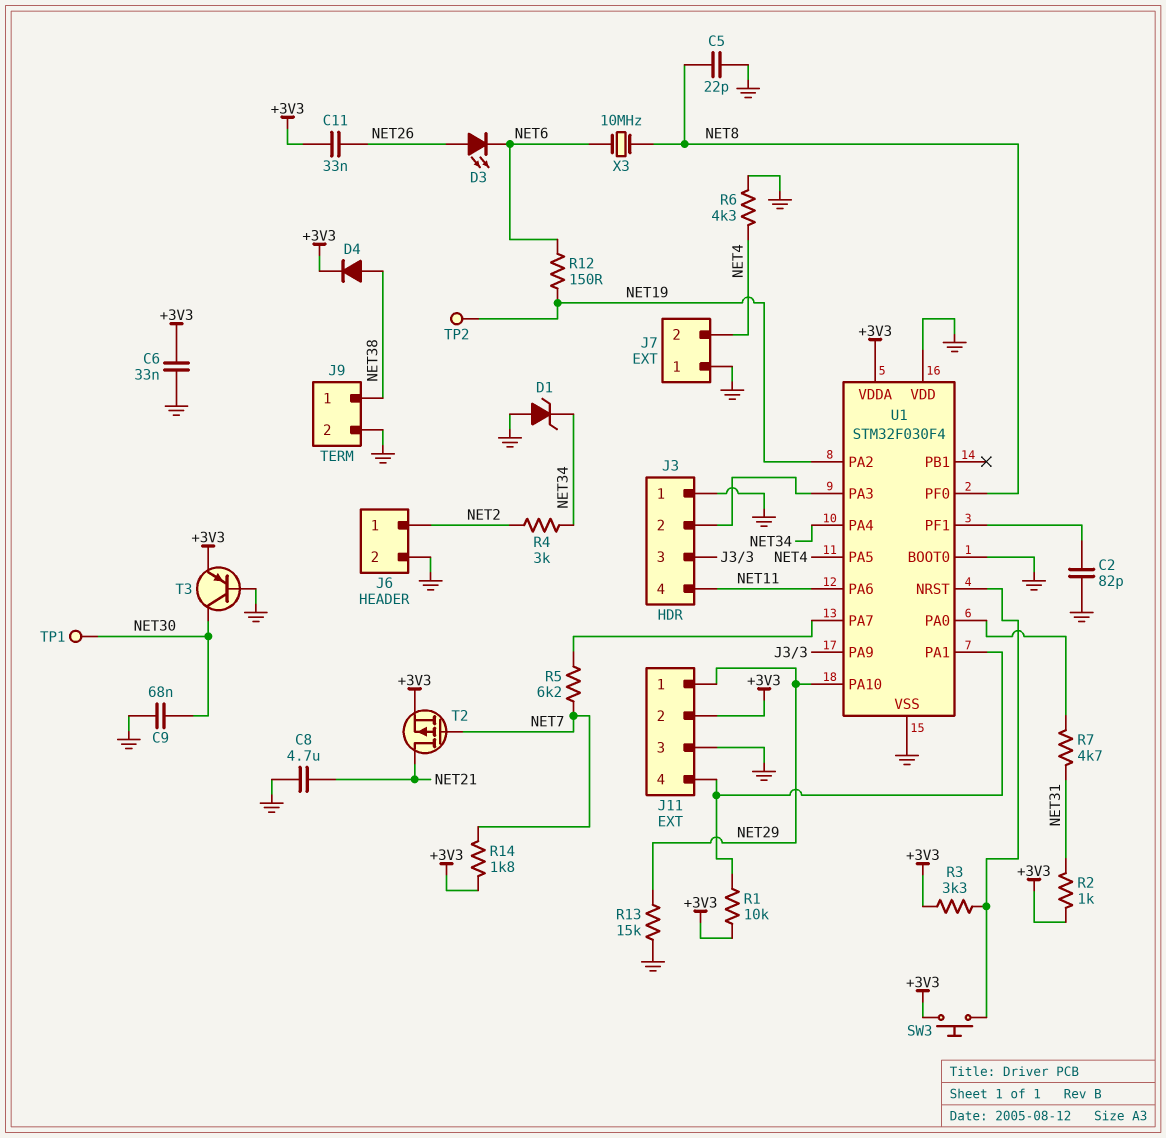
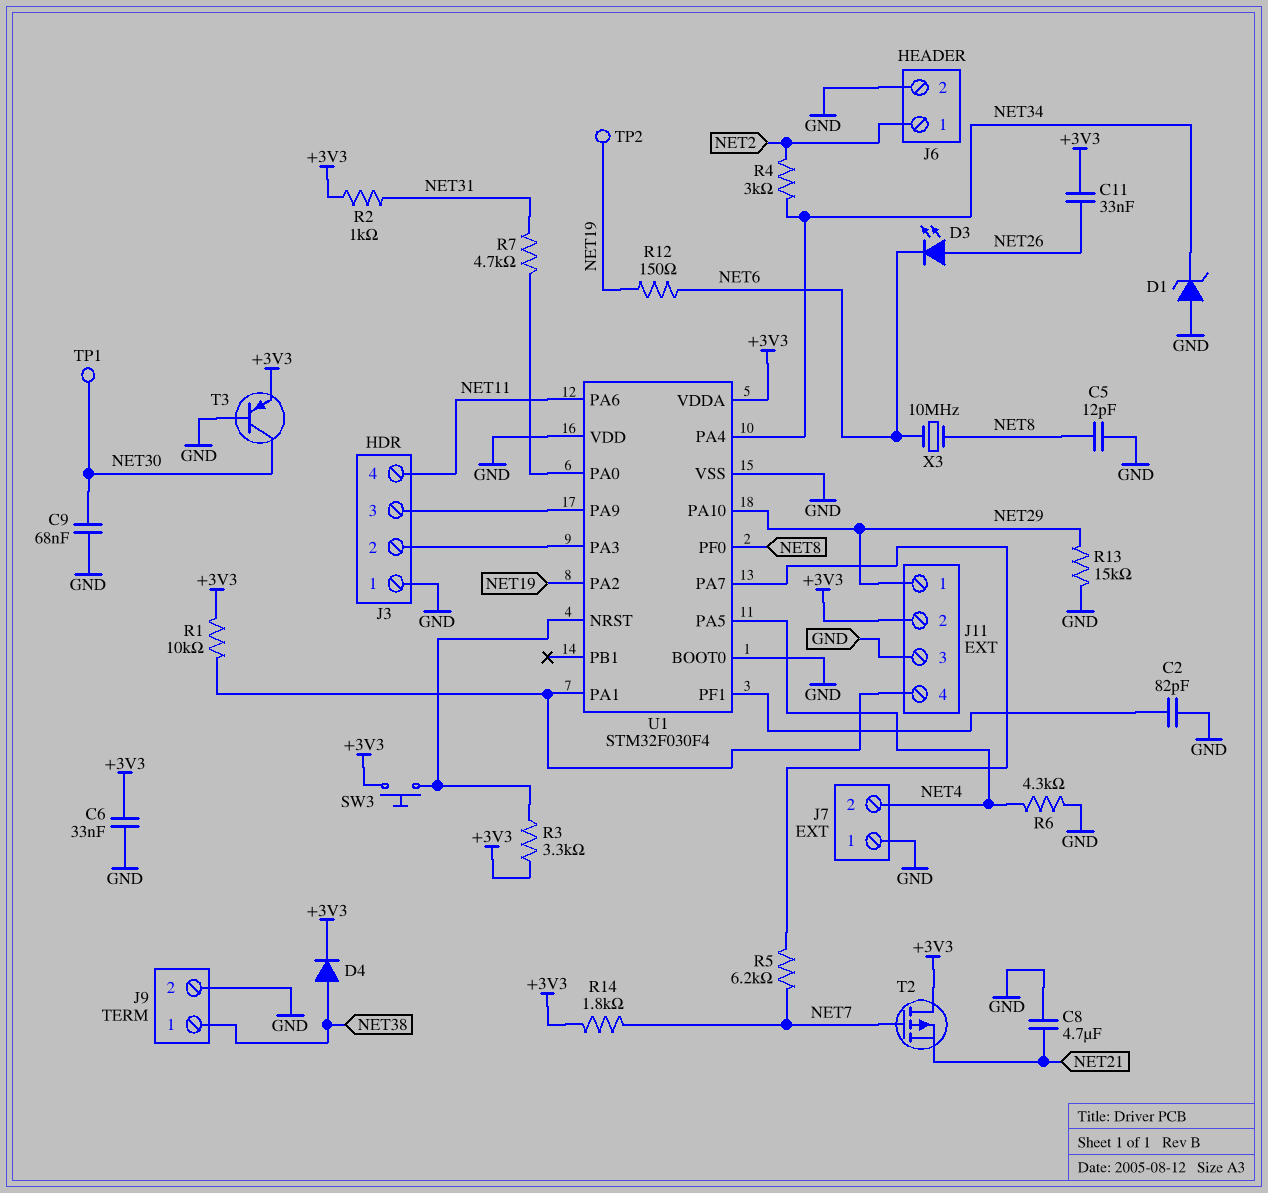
C5: 22pF (GND, NET8) -> 12pF (GND, NET8)
T2: PMOS (G NET7, D NET21, S +3V3) -> PMOS (G NET7, D +3V3, S NET21)

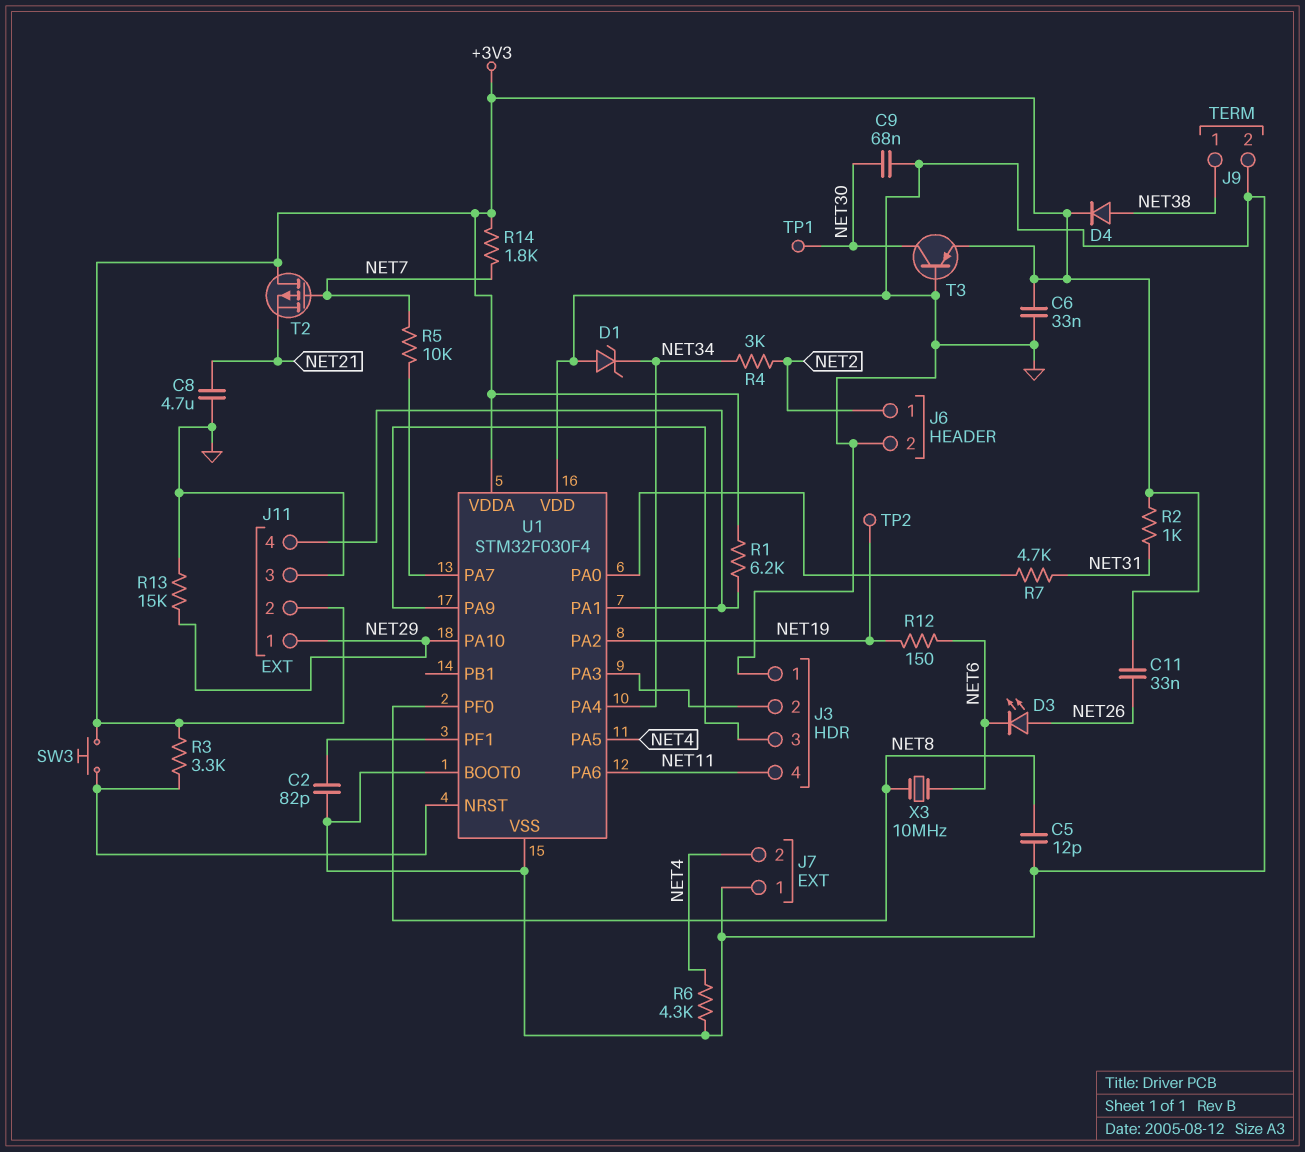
R1: 10k (+3V3, J11/4) -> 6.2k (+3V3, J11/4)
R5: 6.2k (NET7, U1/PA7) -> 10k (NET7, U1/PA7)

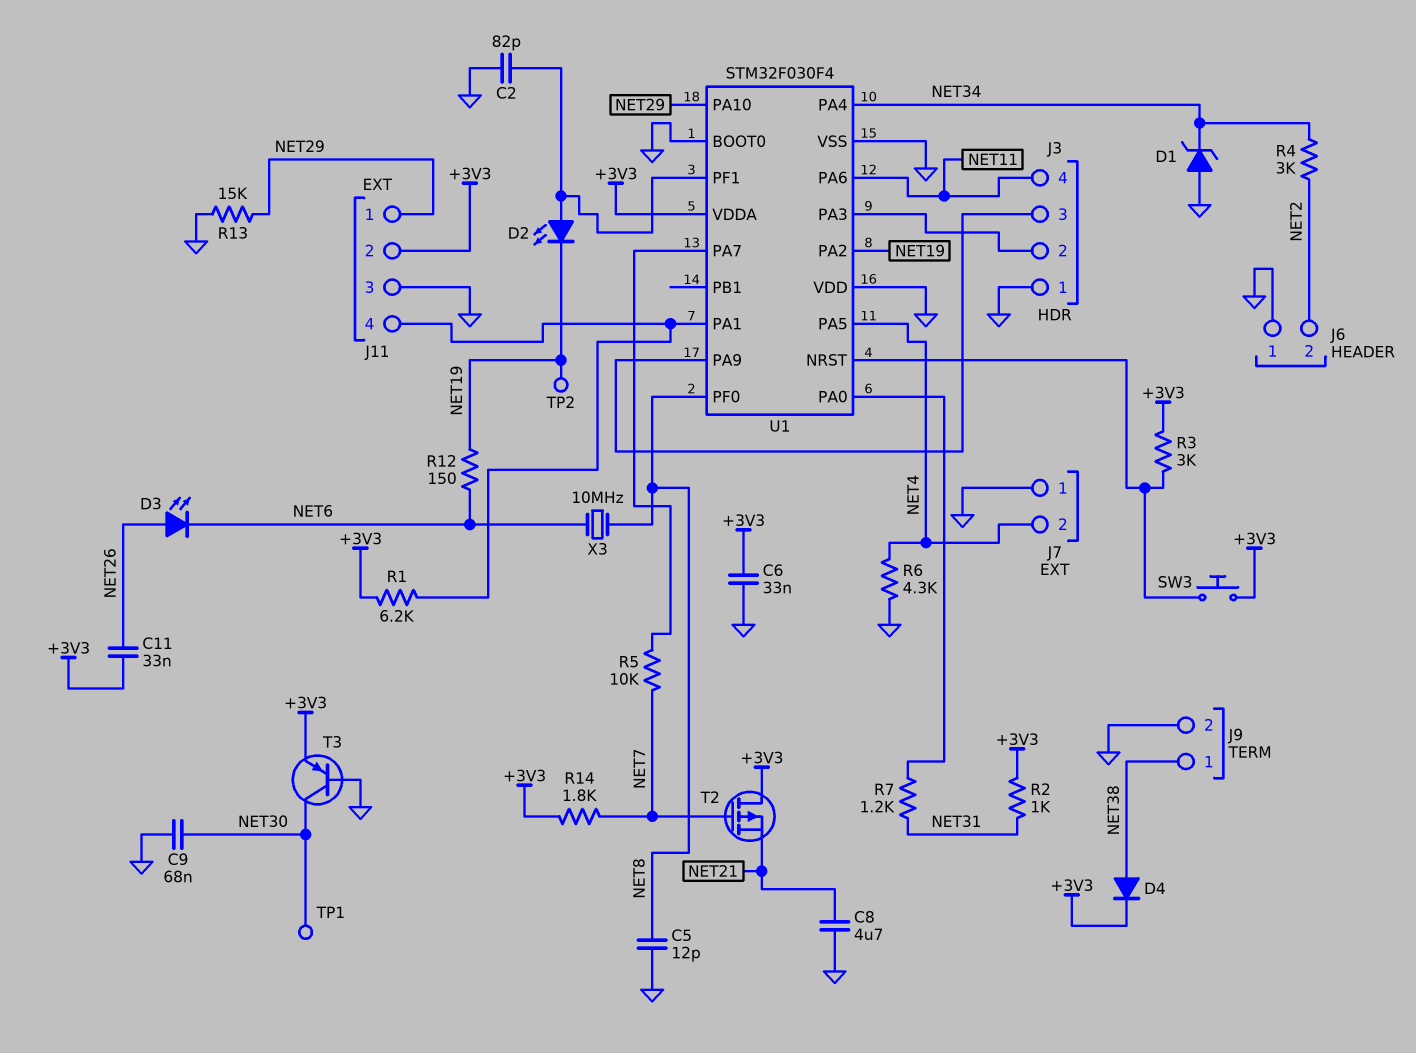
D2: none -> LED (A U1/PF1, K NET19)
J6 pin 1: NET2 -> GND
J6 pin 2: GND -> NET2
R3: 3.3k (+3V3, U1/NRST) -> 3k (+3V3, U1/NRST)
R7: 4.7k (NET31, U1/PA0) -> 1.2k (NET31, U1/PA0)

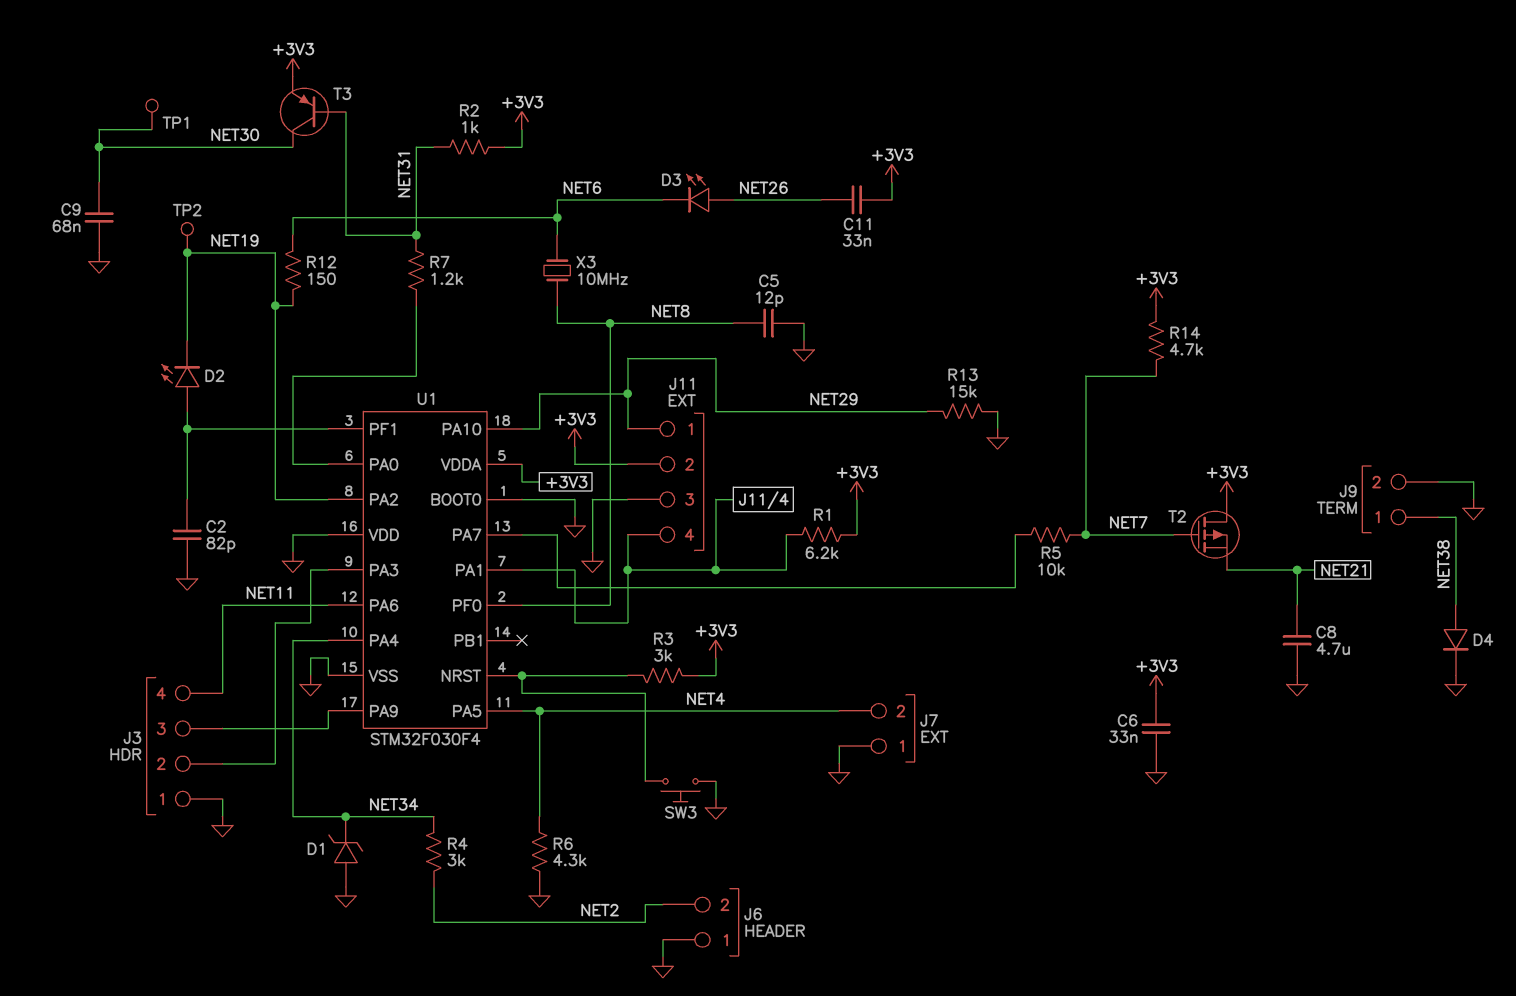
D4: diode (A NET38, K +3V3) -> diode (A NET38, K GND)
R14: 1.8k (+3V3, NET7) -> 4.7k (+3V3, NET7)
SW3: button (+3V3, U1/NRST) -> button (GND, U1/NRST)
T3: PNP (B GND, C NET30, E +3V3) -> PNP (B NET31, C NET30, E +3V3)

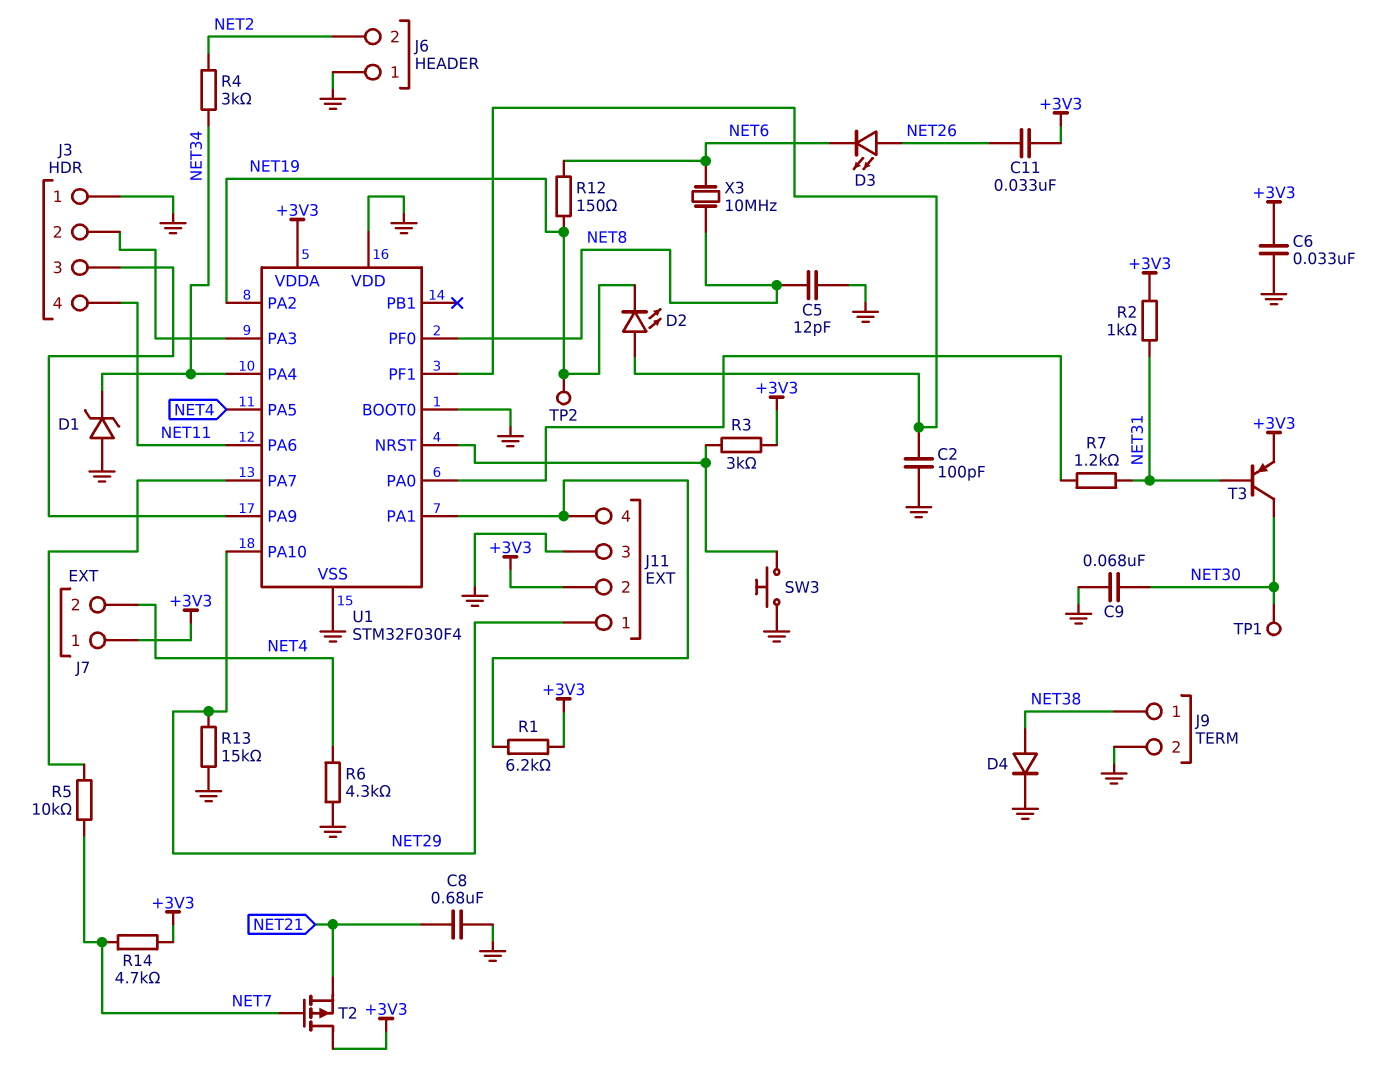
C2: 82pF (GND, U1/PF1) -> 100pF (GND, U1/PF1)
C8: 4.7uF (GND, NET21) -> 680nF (GND, NET21)
J7 pin 1: GND -> +3V3

